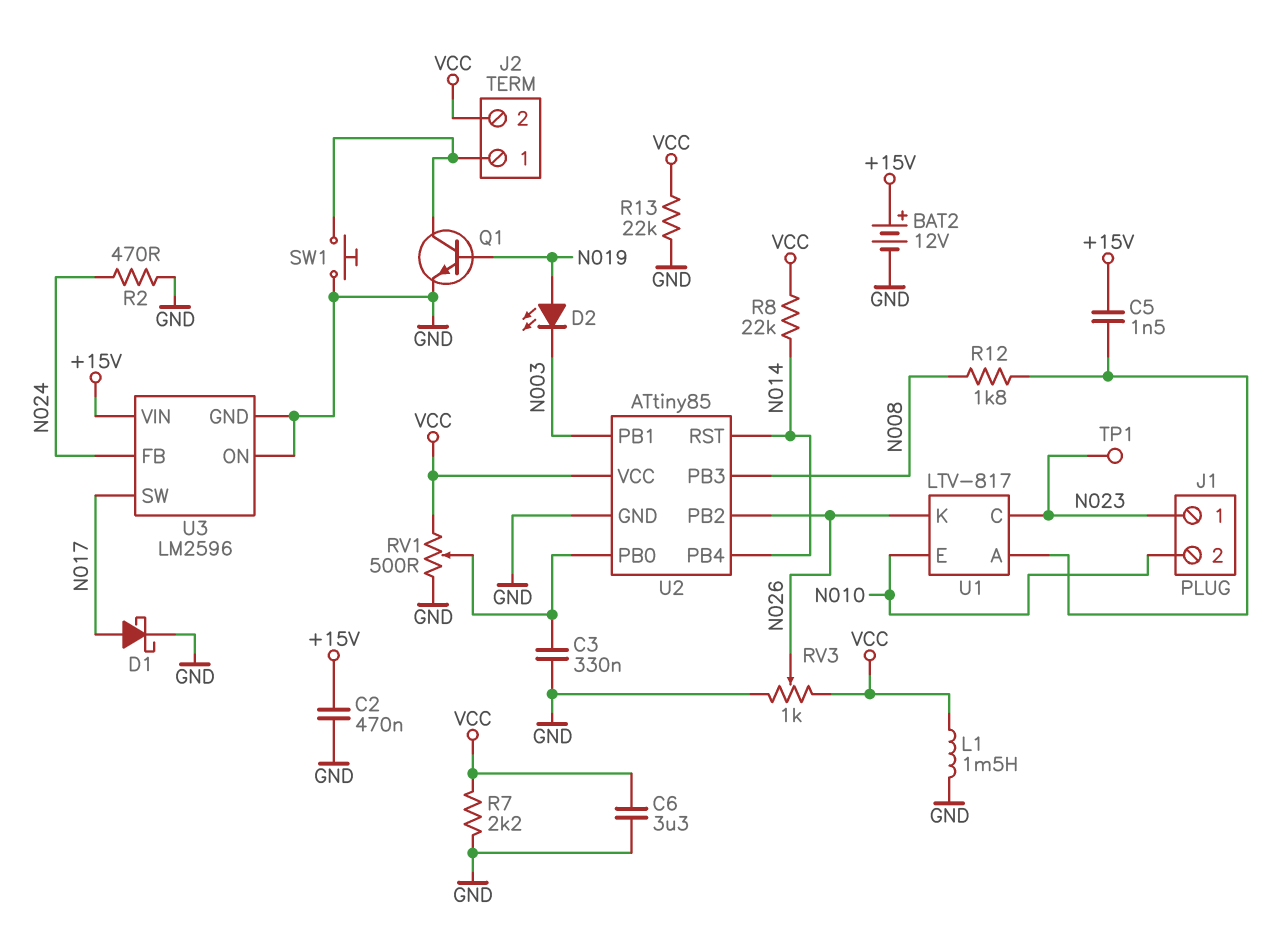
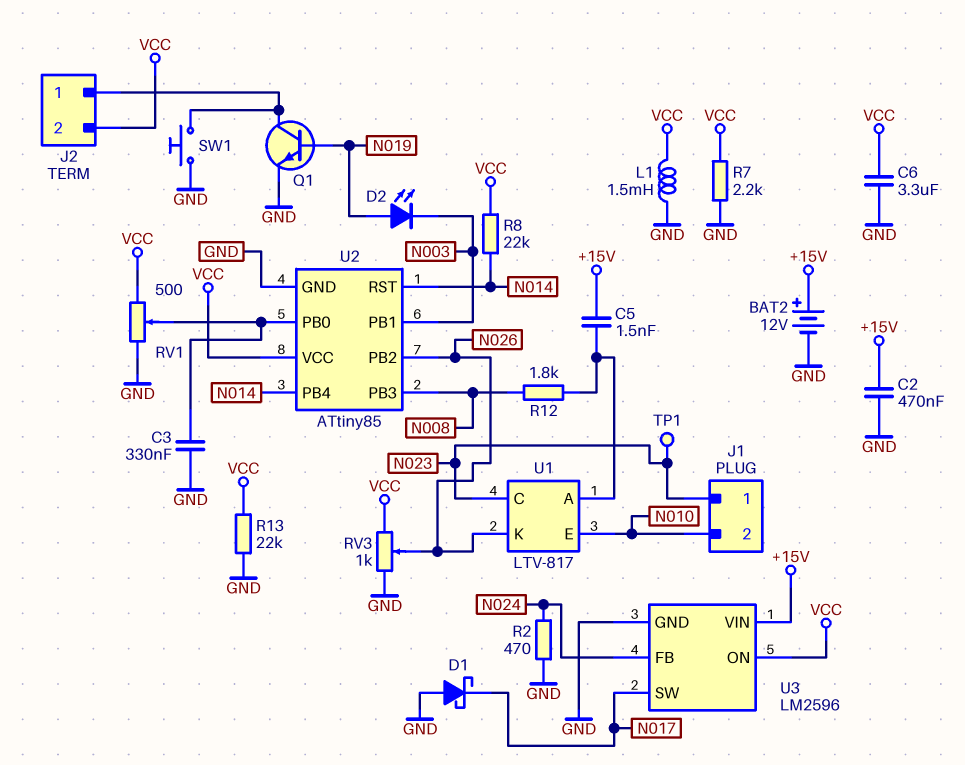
D1: schottky (A N017, K GND) -> schottky (A GND, K N017)
U3 pin ON: GND -> VCC

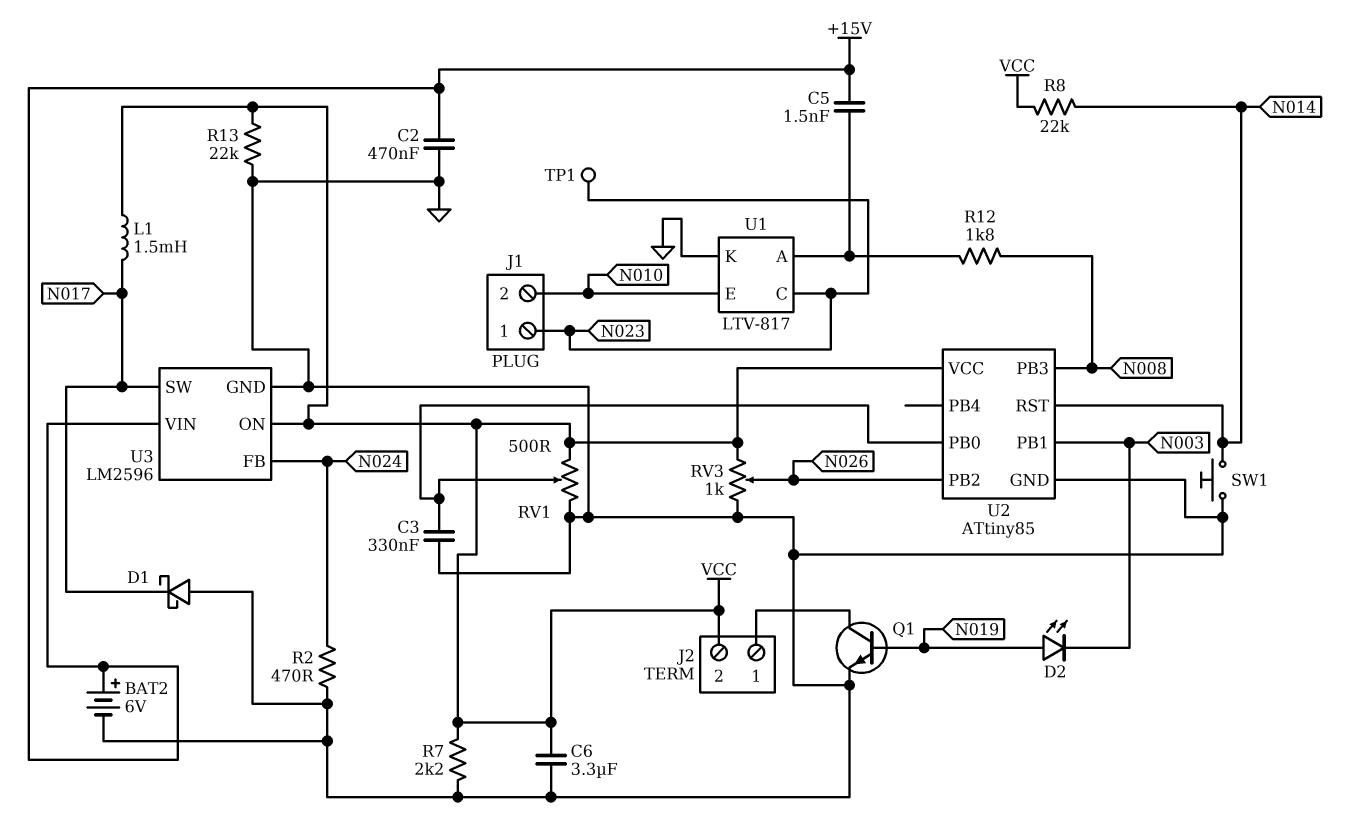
BAT2: 12V (plus +15V, minus GND) -> 6V (plus +15V, minus GND)
L1: 1.5mH (GND, VCC) -> 1.5mH (N017, VCC)
SW1: button (GND, J2/1) -> button (GND, N014)
U1 pin K: N026 -> GND
U2 pin PB4: N014 -> none

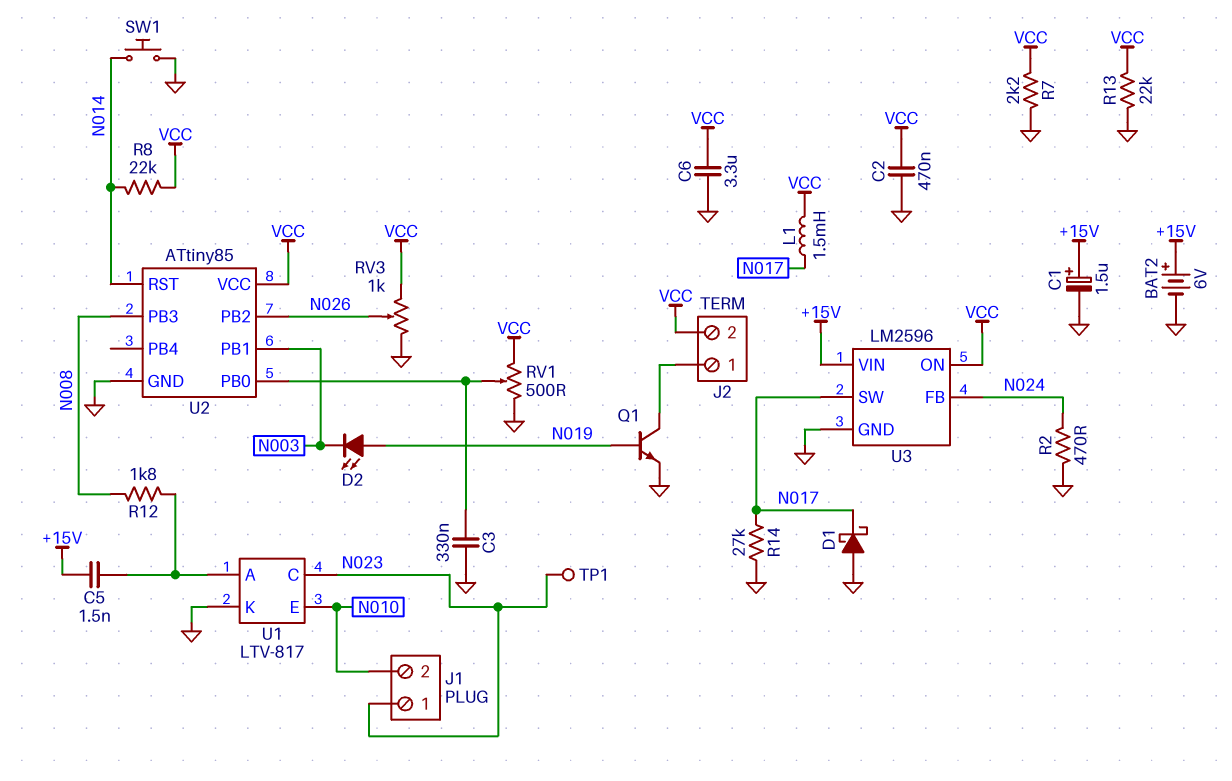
C1: none -> 1.5uF (plus +15V, minus GND)
C2: 470nF (+15V, GND) -> 470nF (GND, VCC)
R14: none -> 27k (GND, N017)

